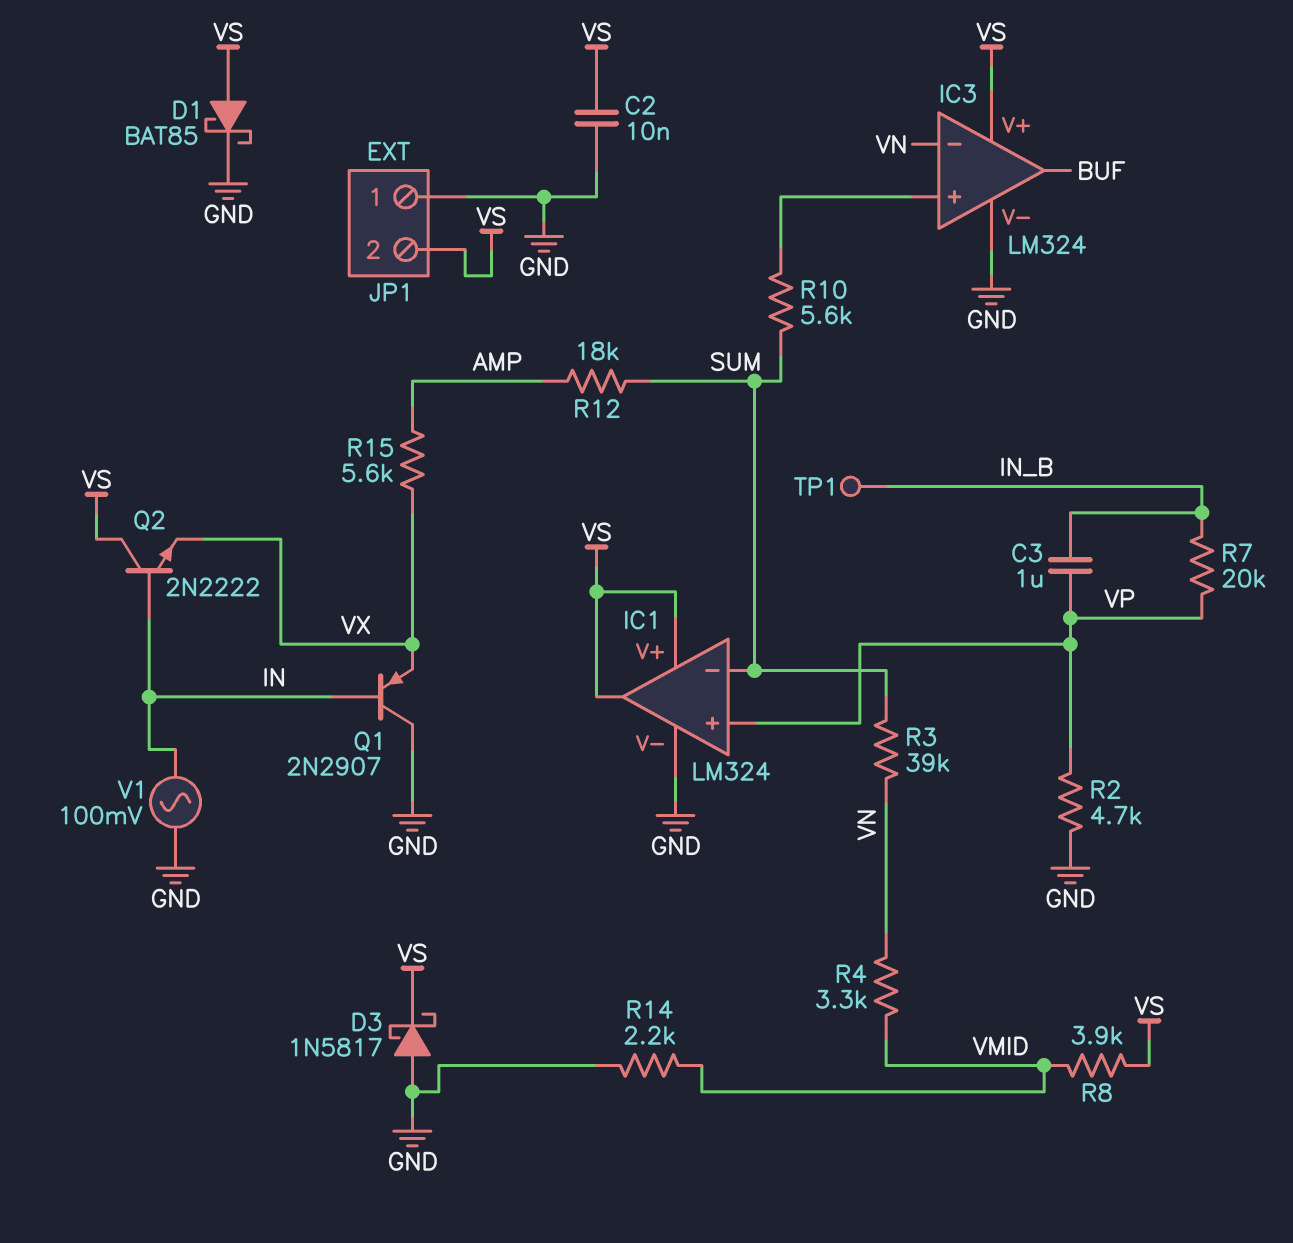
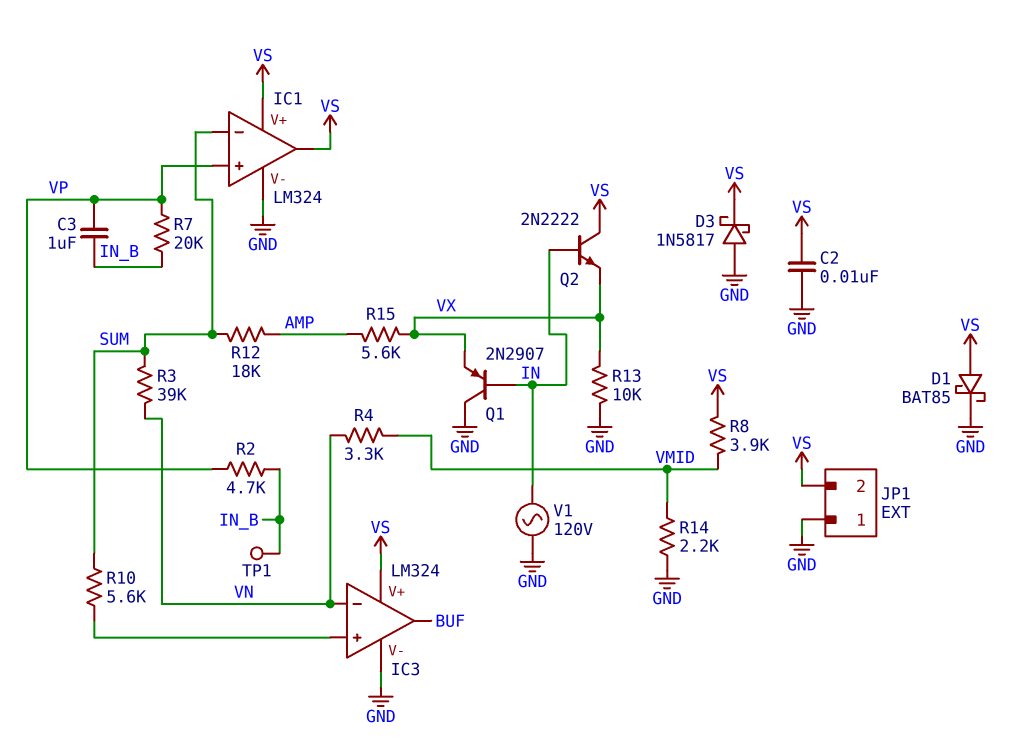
R2: 4.7k (GND, VP) -> 4.7k (IN_B, VP)
R13: none -> 10k (GND, VX)
V1: AC 100mV (GND, IN) -> AC 120V (GND, IN)

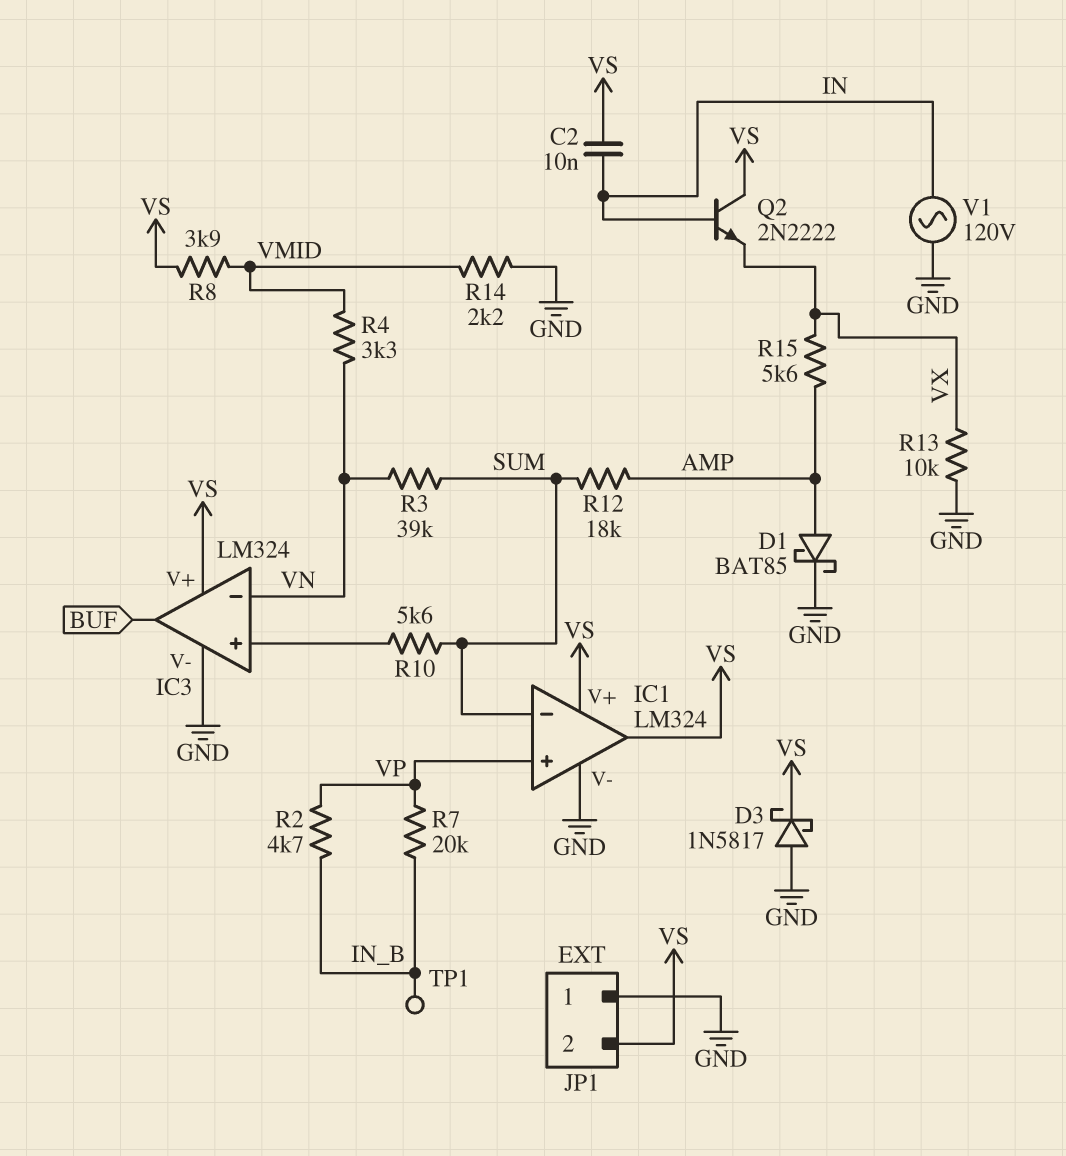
C2: 10nF (GND, VS) -> 10nF (IN, VS)
C3: 1uF (IN_B, VP) -> none
D1: schottky BAT85 (A VS, K GND) -> schottky BAT85 (A AMP, K GND)
Q1: PNP 2N2907 (B IN, C GND, E VX) -> none

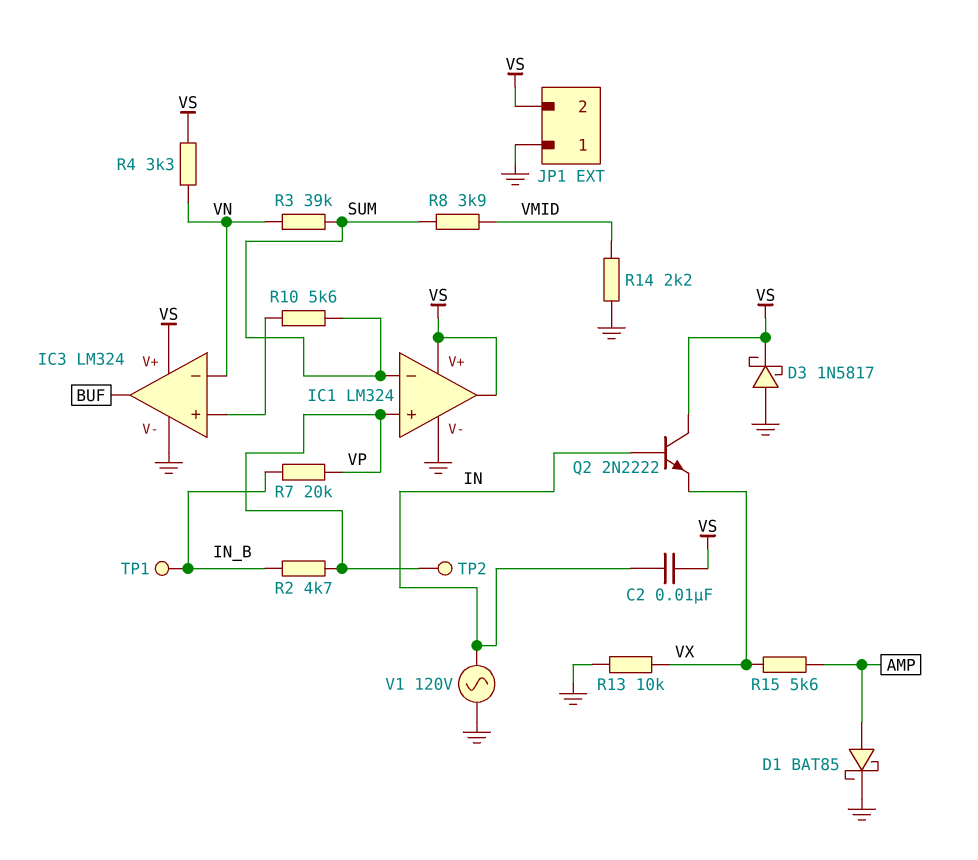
R4: 3.3k (VMID, VN) -> 3.3k (VN, VS)
R8: 3.9k (VMID, VS) -> 3.9k (SUM, VMID)
R12: 18k (AMP, SUM) -> none
TP2: none -> test point (VP)

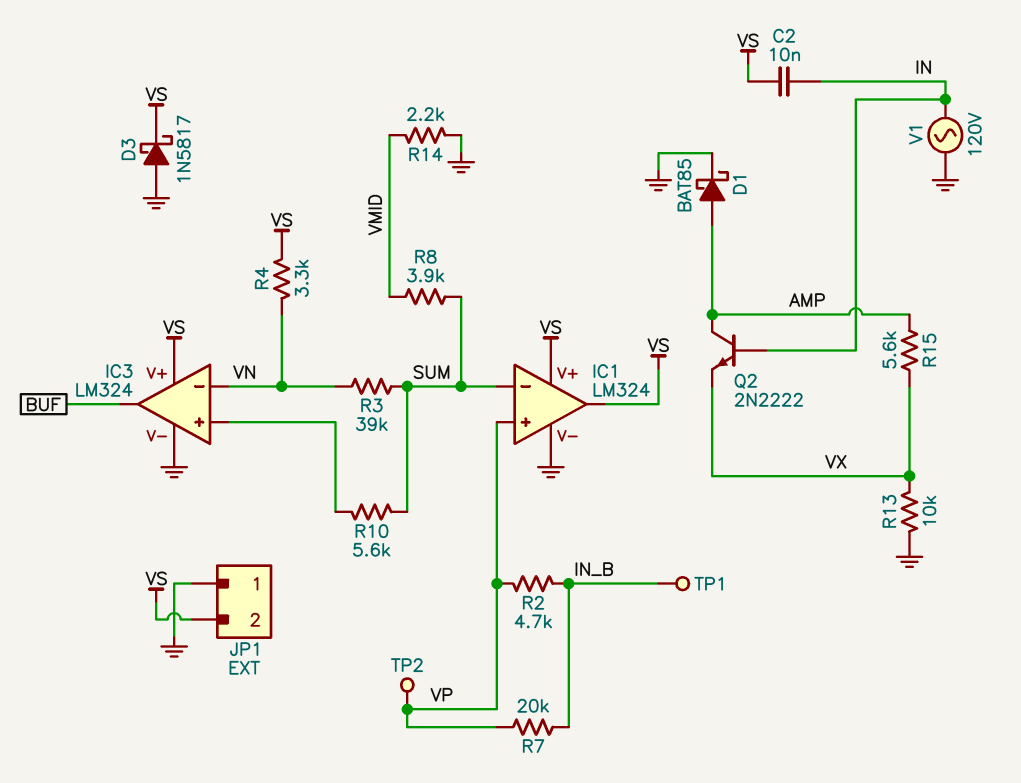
Q2: NPN 2N2222 (B IN, C VS, E VX) -> NPN 2N2222 (B IN, C AMP, E VX)

